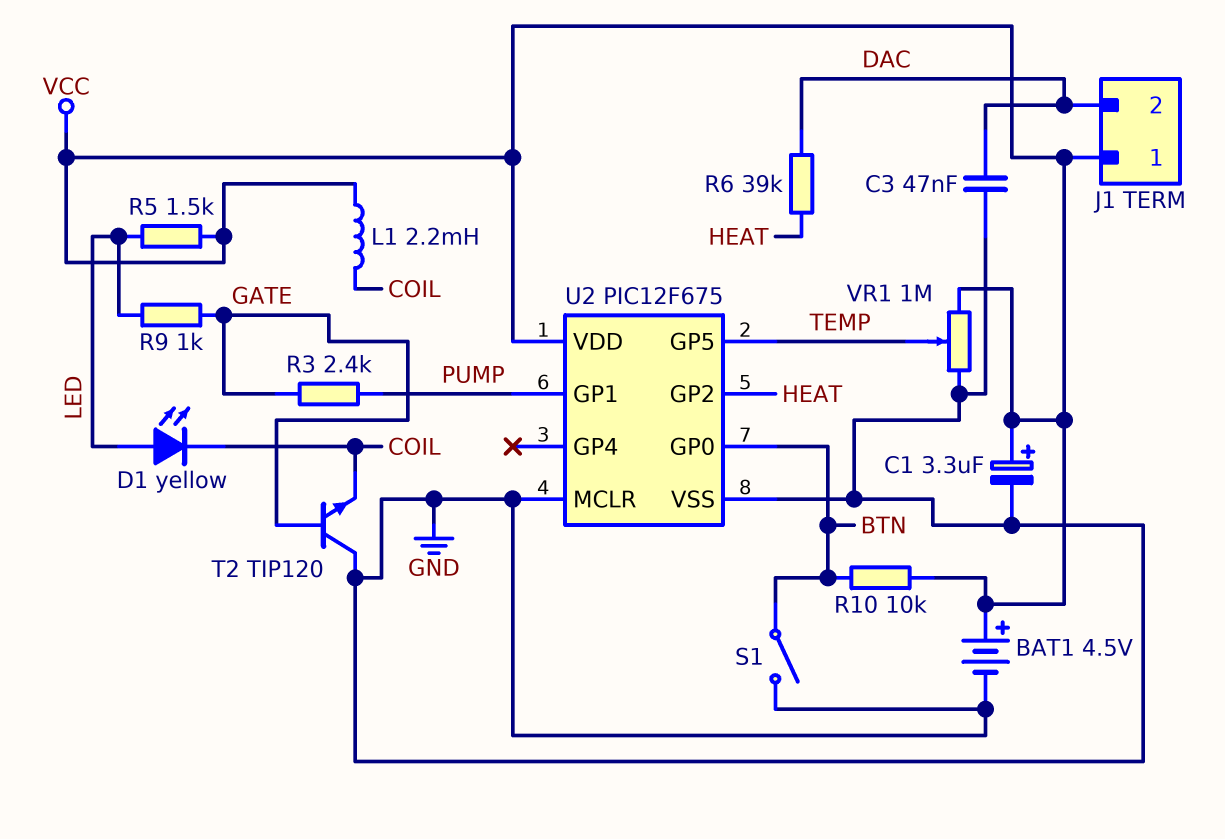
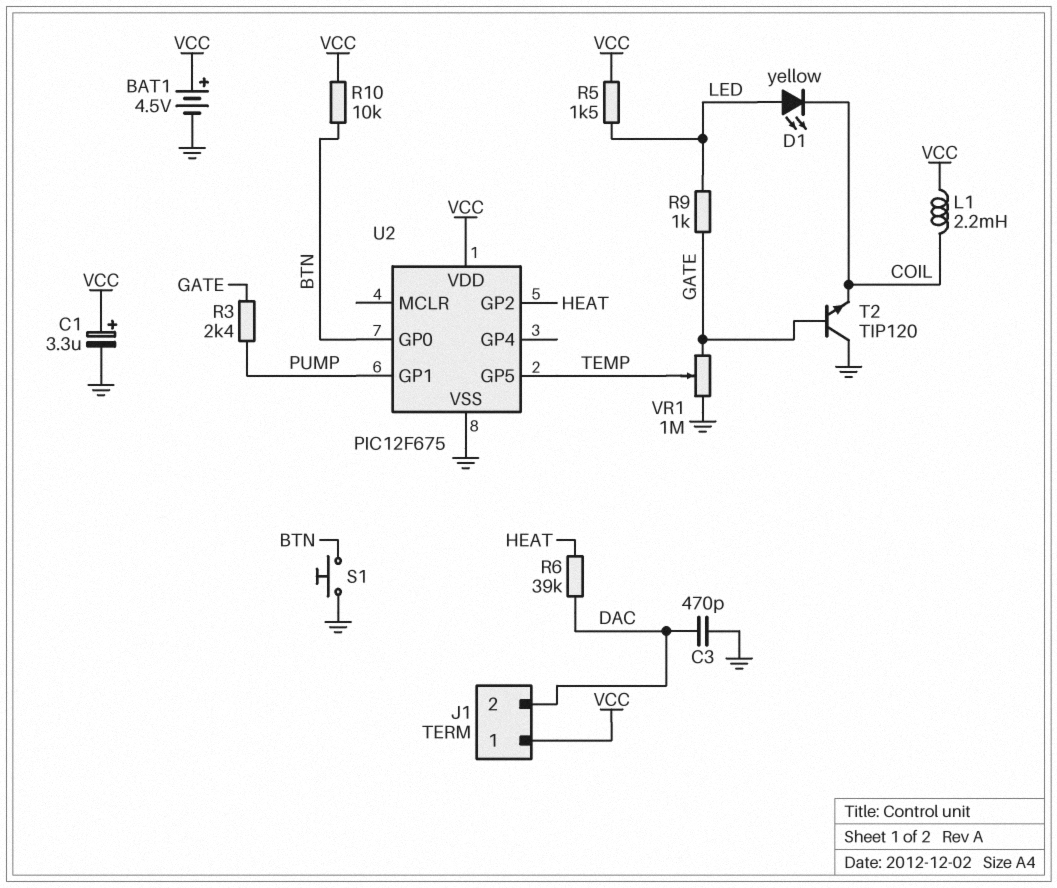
C3: 47nF (DAC, GND) -> 470pF (DAC, GND)
S1: switch (BTN, GND) -> button (BTN, GND)
U2 pin MCLR: GND -> none
VR1: 1M (GND, VCC, wiper TEMP) -> 1M (GATE, GND, wiper TEMP)

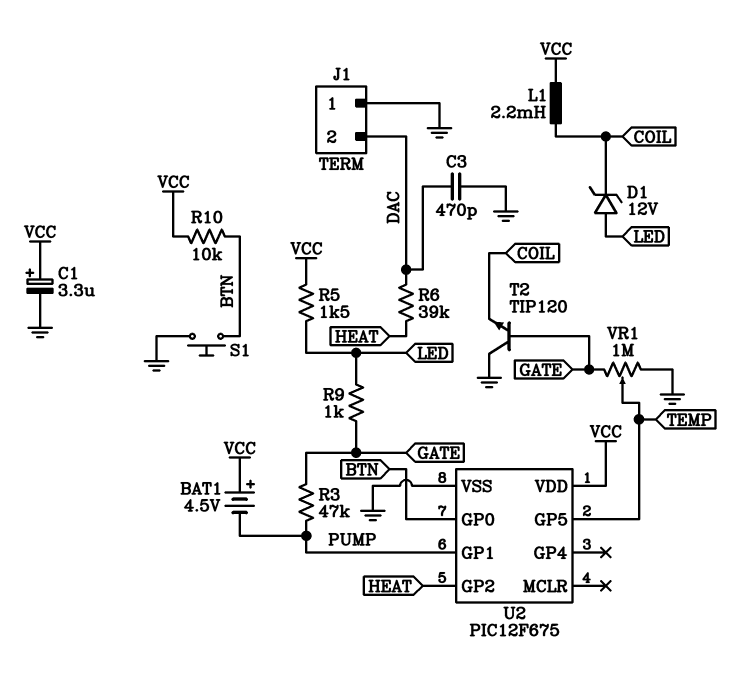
BAT1: 4.5V (plus VCC, minus GND) -> 4.5V (plus VCC, minus PUMP)
D1: LED yellow (A LED, K COIL) -> zener 12V (A LED, K COIL)
J1 pin 1: VCC -> GND
R3: 2.4k (GATE, PUMP) -> 47k (GATE, PUMP)

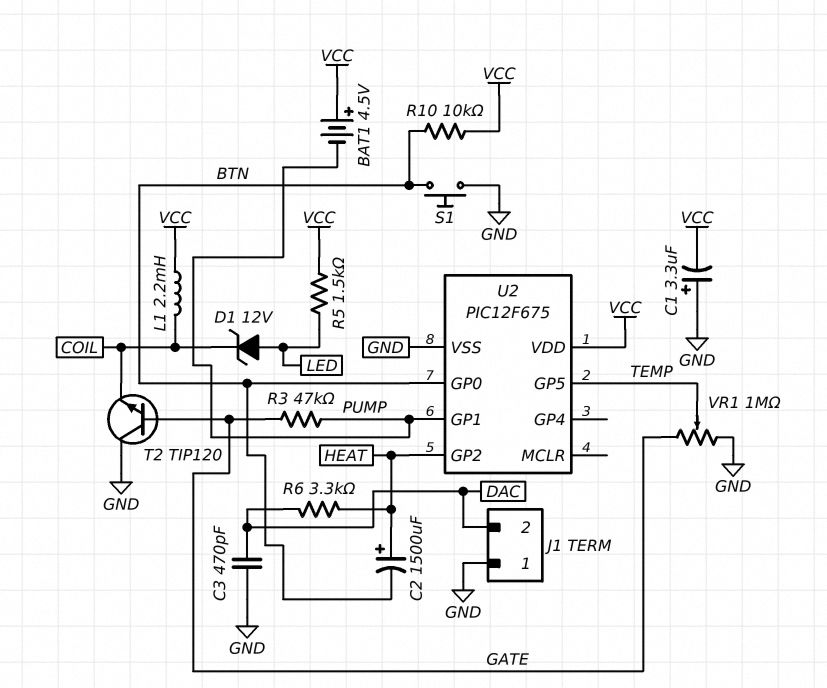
C1: 3.3uF (plus VCC, minus GND) -> 3.3uF (plus GND, minus VCC)
C2: none -> 1500uF (plus HEAT, minus BTN)
R6: 39k (DAC, HEAT) -> 3.3k (DAC, HEAT)
R9: 1k (GATE, LED) -> none

